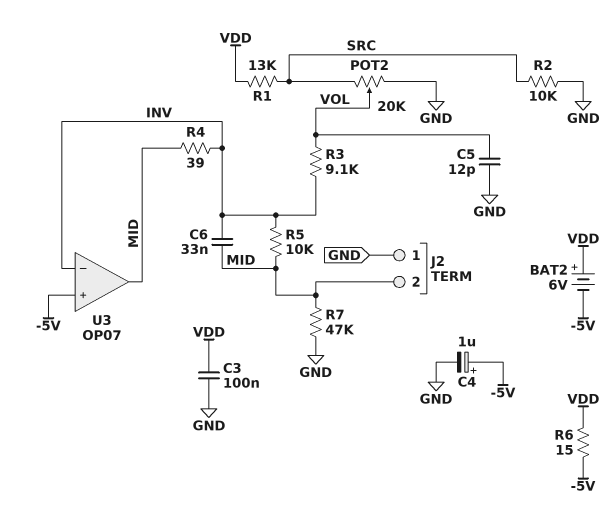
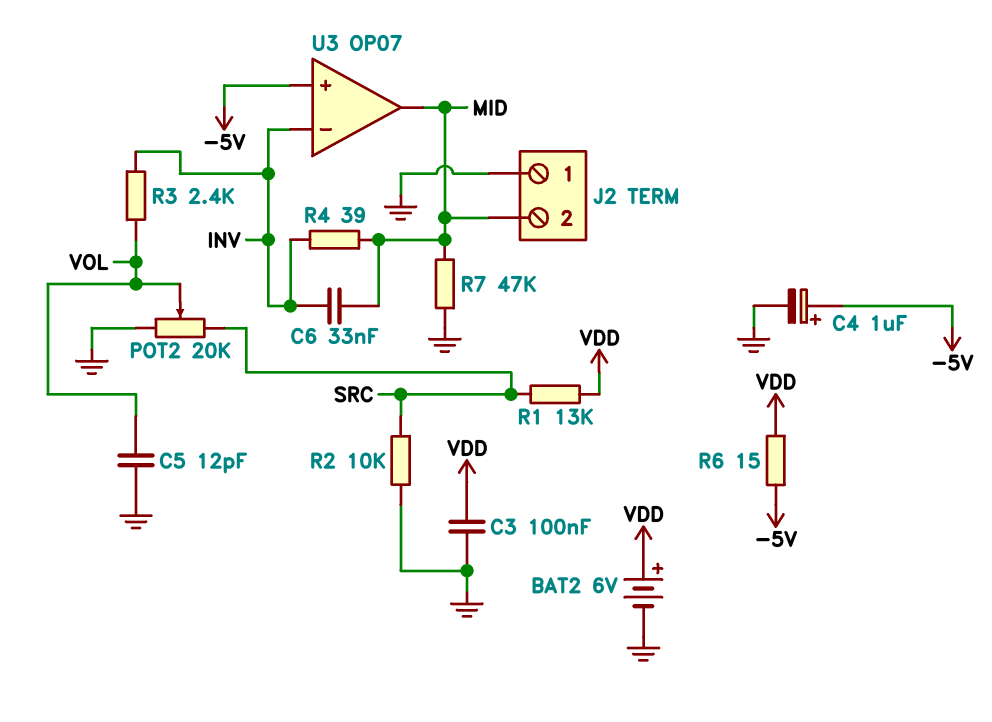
BAT2: 6V (plus VDD, minus -5V) -> 6V (plus VDD, minus GND)
R3: 9.1k (INV, VOL) -> 2.4k (INV, VOL)
R5: 10k (INV, MID) -> none

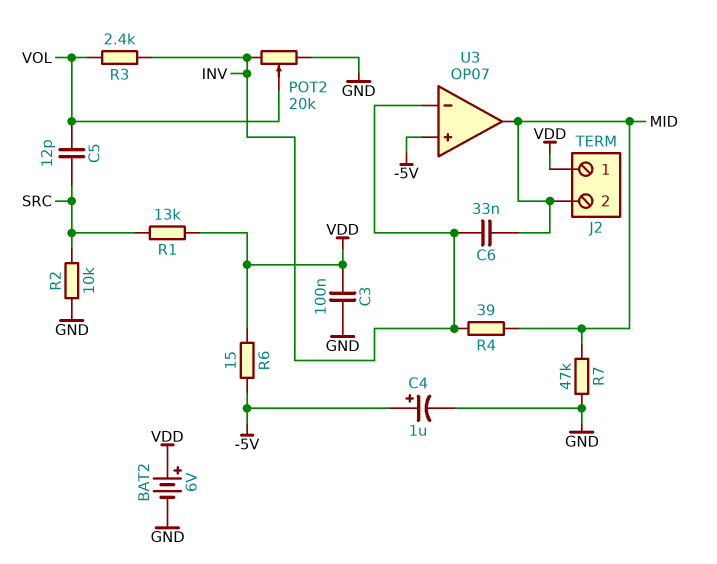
C5: 12pF (GND, VOL) -> 12pF (SRC, VOL)
J2 pin 1: GND -> VDD
POT2: 20k (GND, SRC, wiper VOL) -> 20k (GND, INV, wiper VOL)

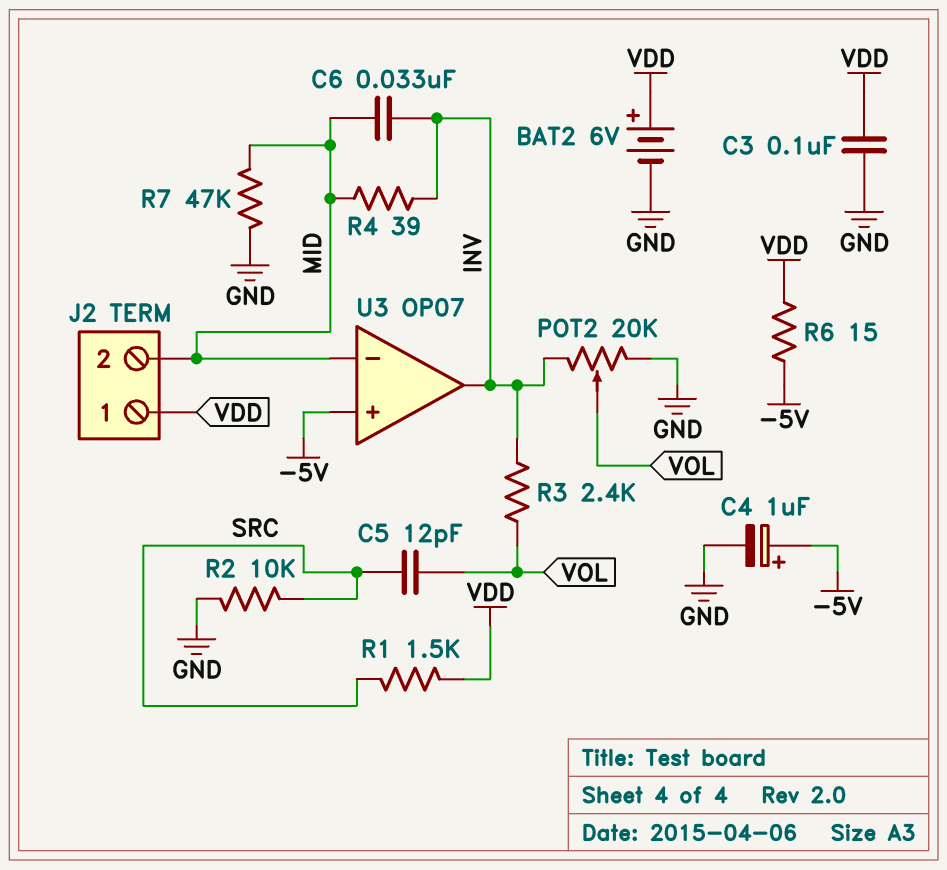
R1: 13k (SRC, VDD) -> 1.5k (SRC, VDD)
U3 pin in-: INV -> MID
U3 pin out: MID -> INV

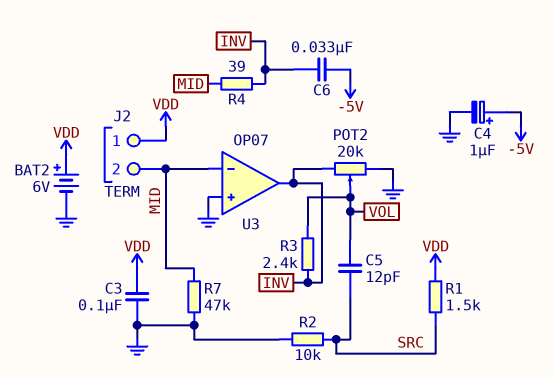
C6: 33nF (INV, MID) -> 33nF (-5V, INV)
R6: 15 (-5V, VDD) -> none
U3 pin in+: -5V -> GND

